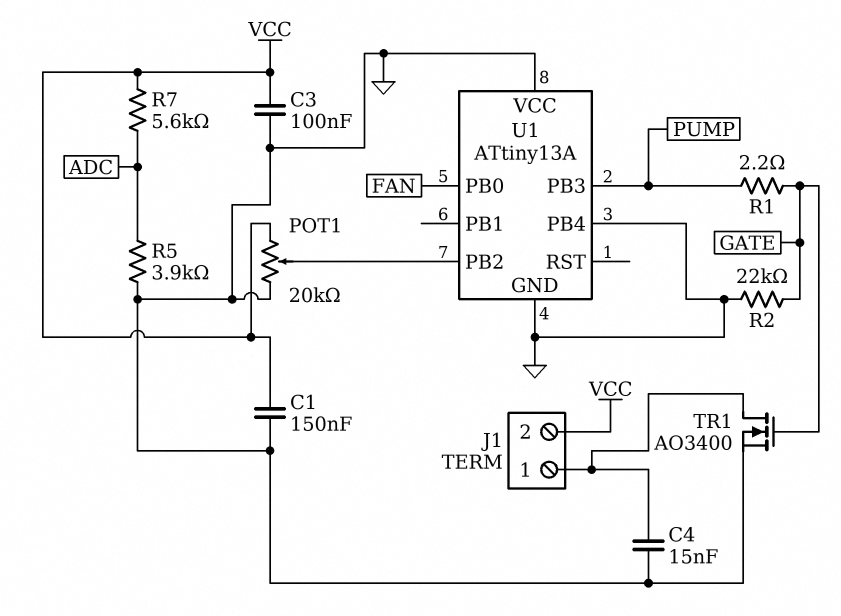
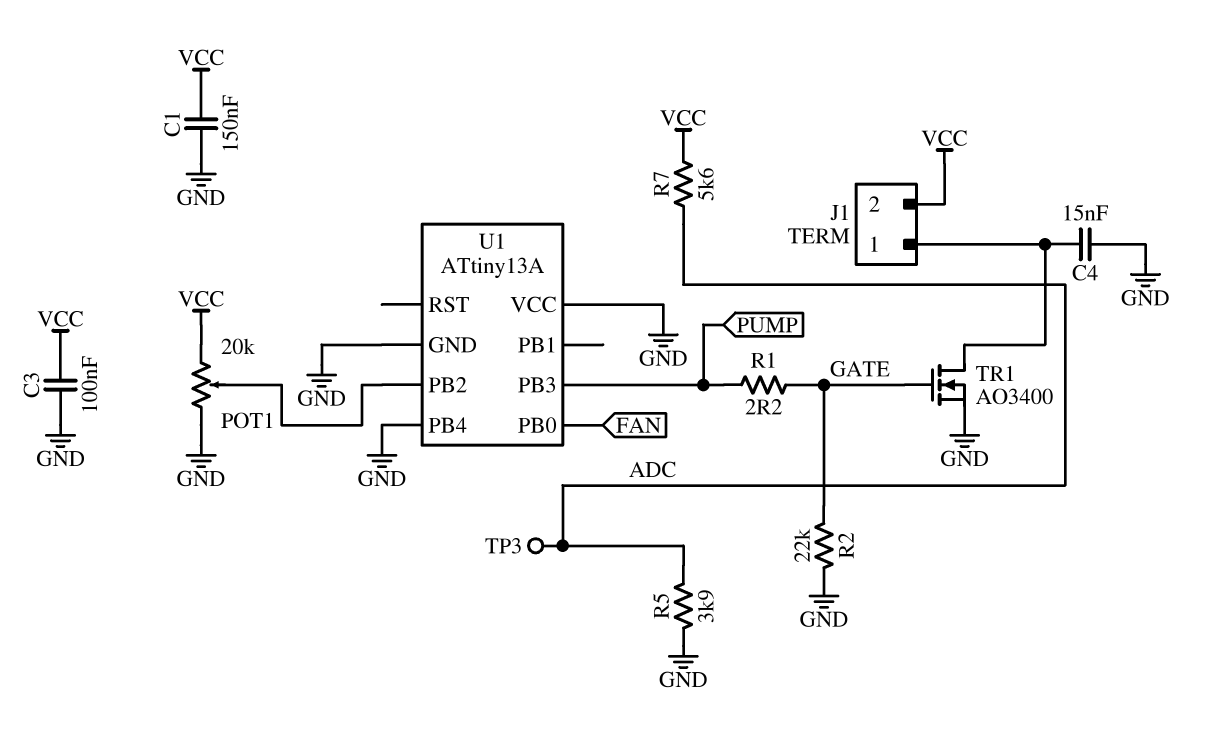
TP3: none -> test point (ADC)

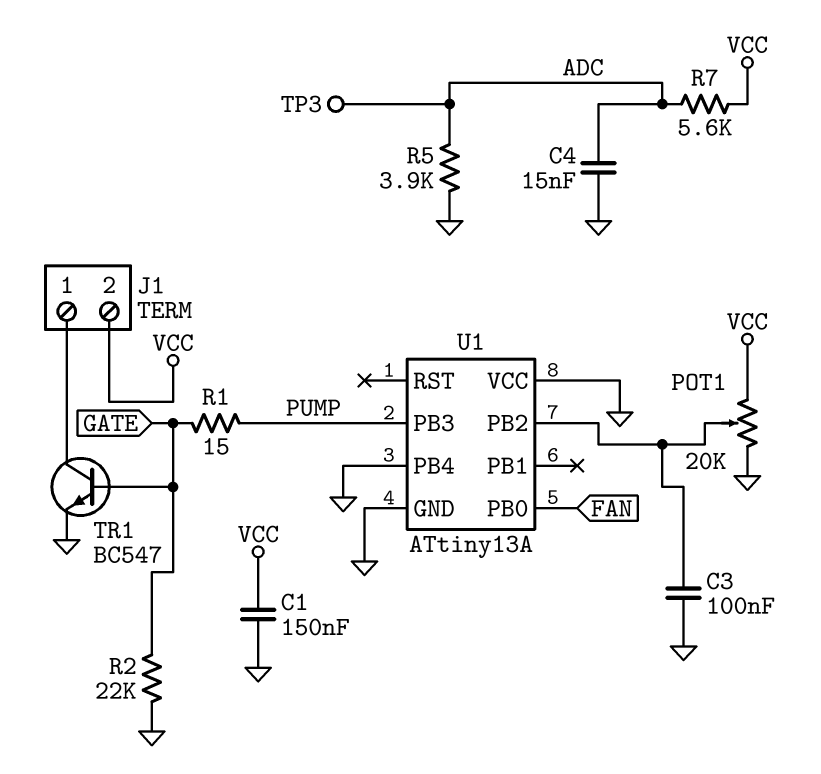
C3: 100nF (GND, VCC) -> 100nF (GND, U1/PB2)
C4: 15nF (GND, J1/1) -> 15nF (ADC, GND)
R1: 2.2 (GATE, PUMP) -> 15 (GATE, PUMP)
TR1: NMOS AO3400 (G GATE, D J1/1, S GND) -> NPN BC547 (B GATE, C J1/1, E GND)

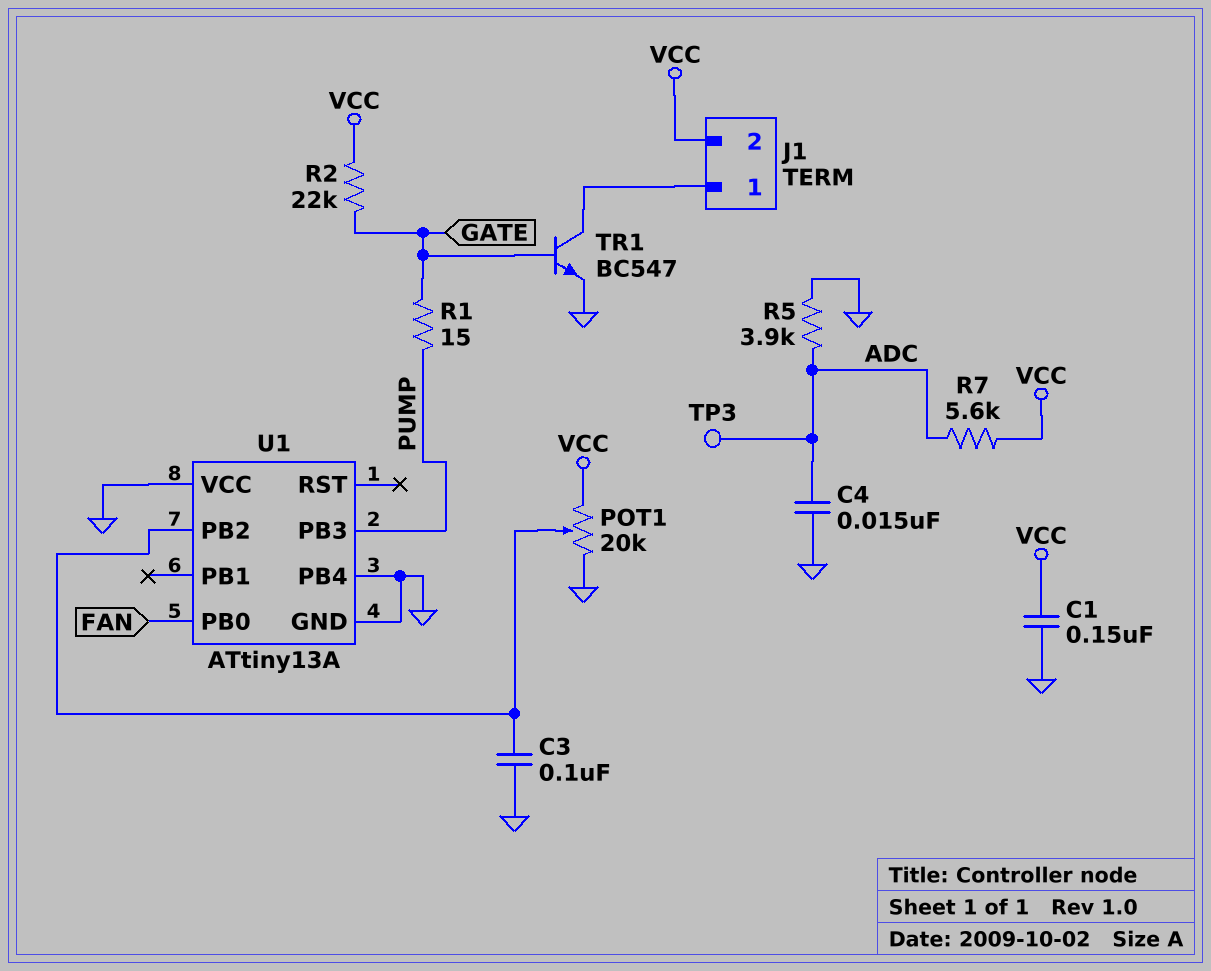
R2: 22k (GATE, GND) -> 22k (GATE, VCC)

